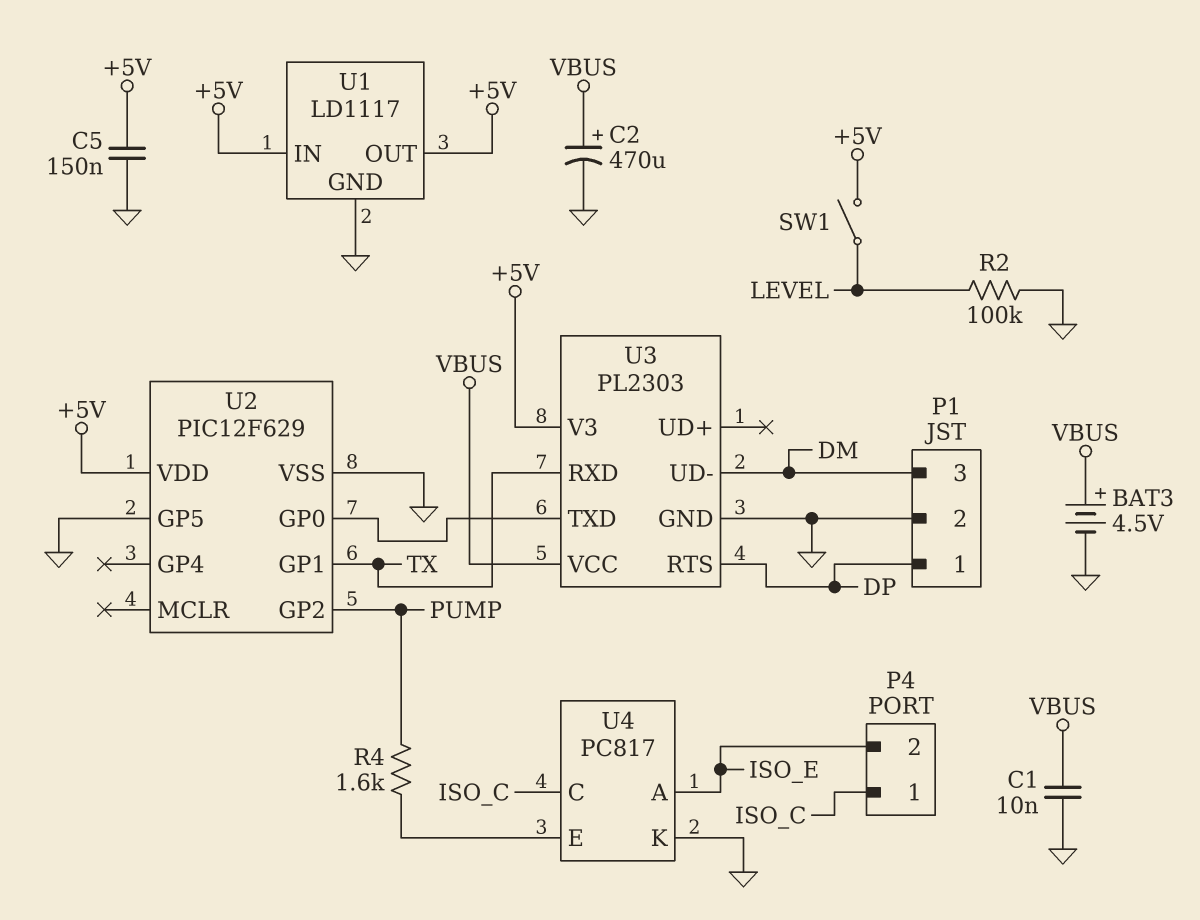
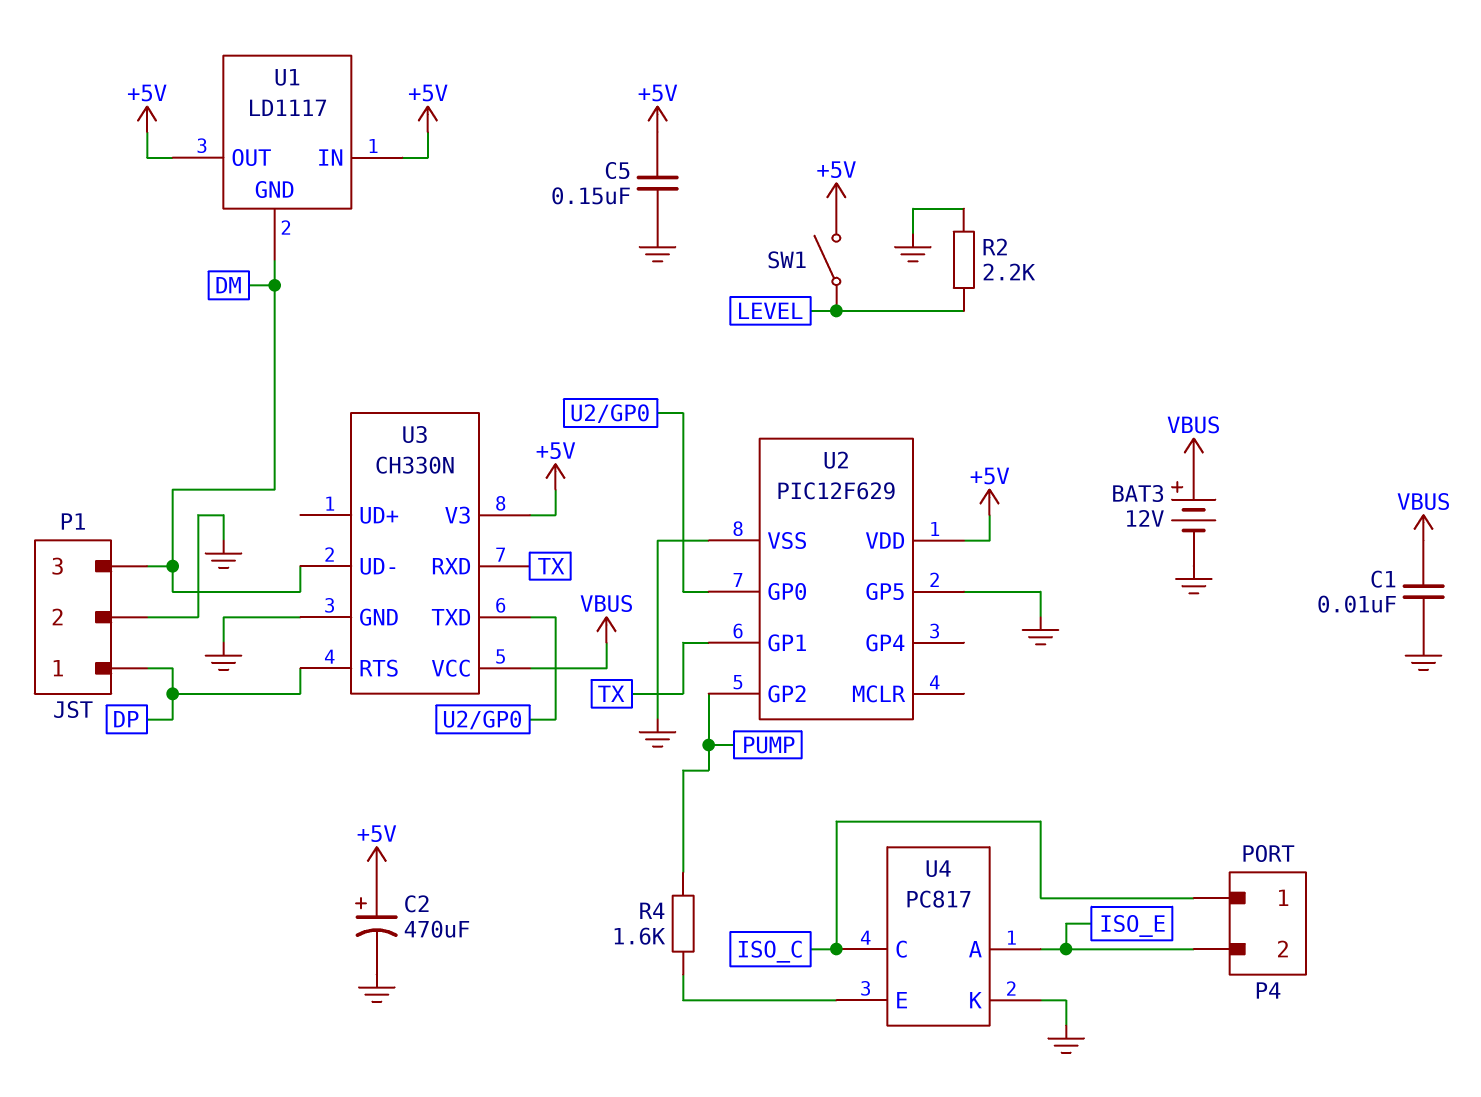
BAT3: 4.5V (plus VBUS, minus GND) -> 12V (plus VBUS, minus GND)
C2: 470uF (plus VBUS, minus GND) -> 470uF (plus +5V, minus GND)
R2: 100k (GND, LEVEL) -> 2.2k (GND, LEVEL)
U1 pin GND: GND -> DM
U3: PL2303 -> CH330N

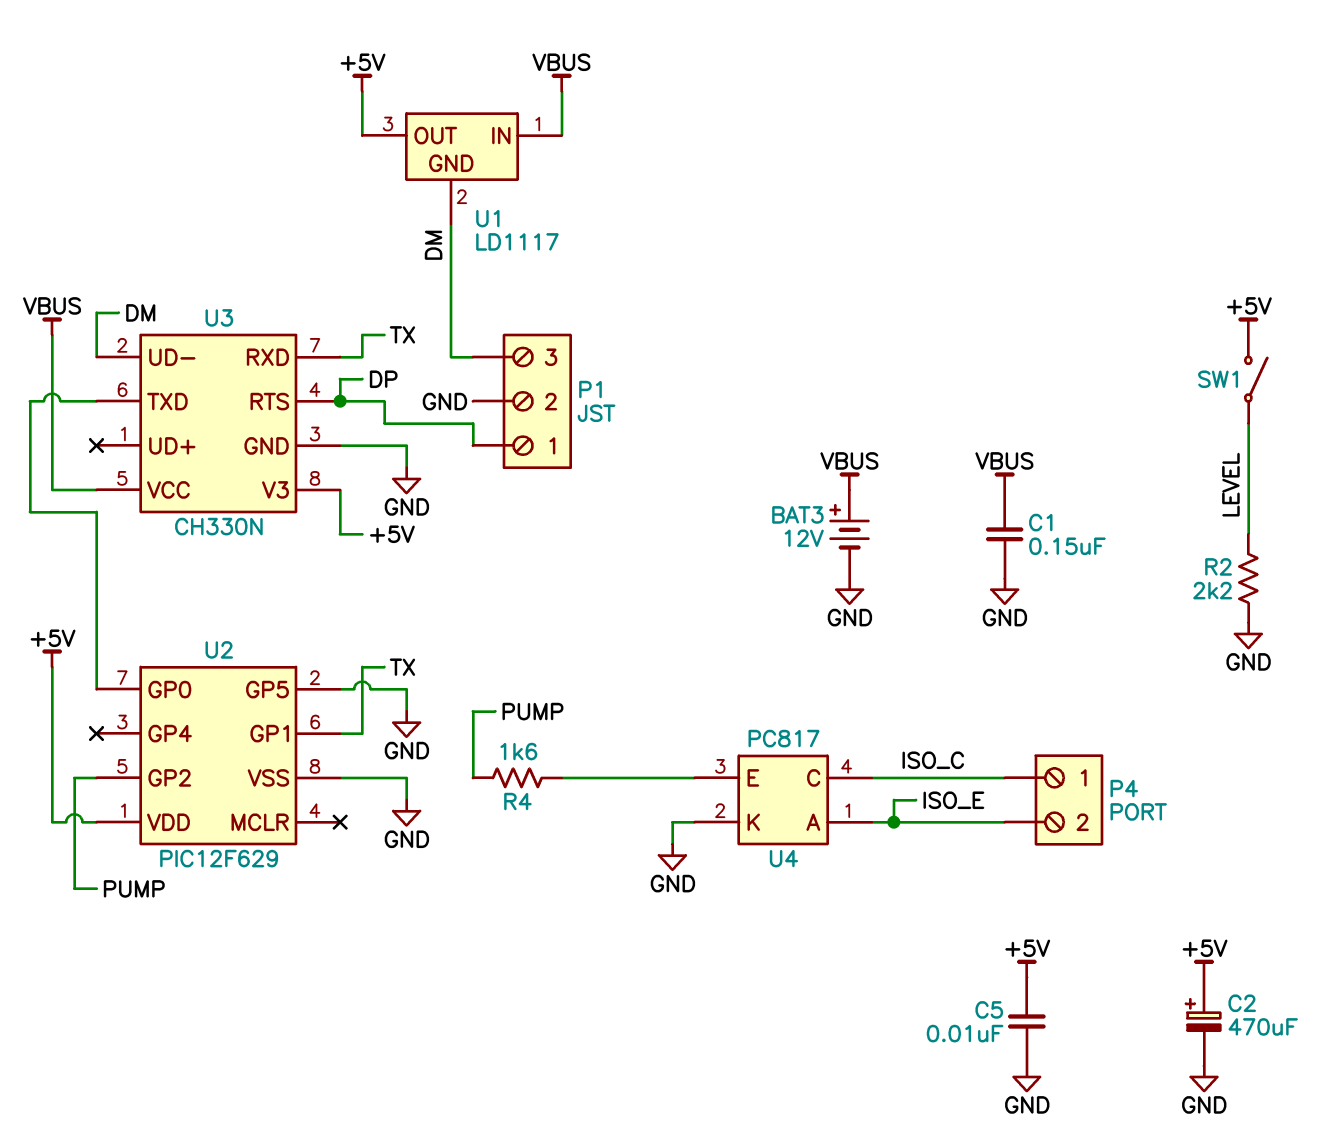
C1: 10nF (GND, VBUS) -> 150nF (GND, VBUS)
C5: 150nF (+5V, GND) -> 10nF (+5V, GND)
U1 pin IN: +5V -> VBUS

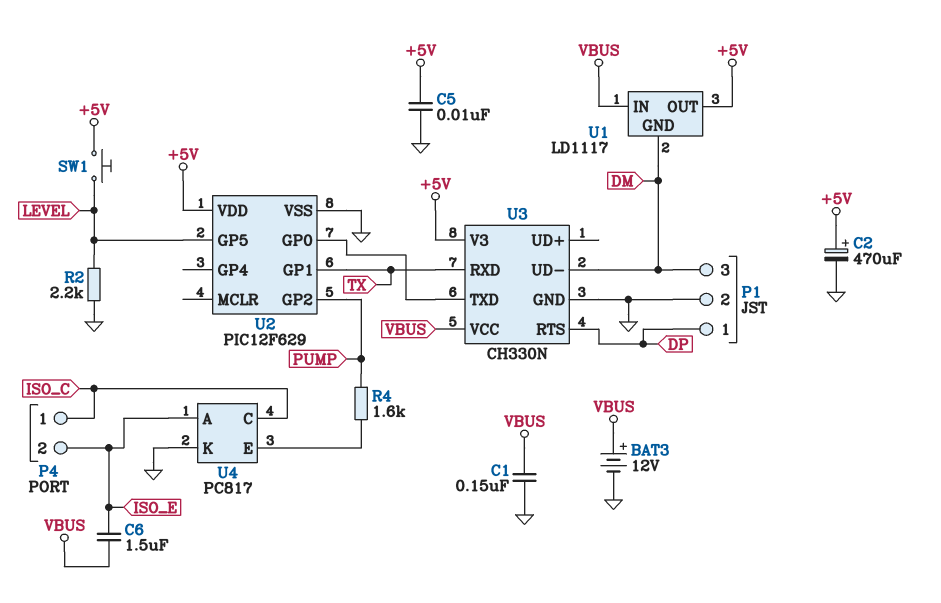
C6: none -> 1.5uF (ISO_E, VBUS)
SW1: switch (+5V, LEVEL) -> button (+5V, LEVEL)
U2 pin GP5: GND -> LEVEL

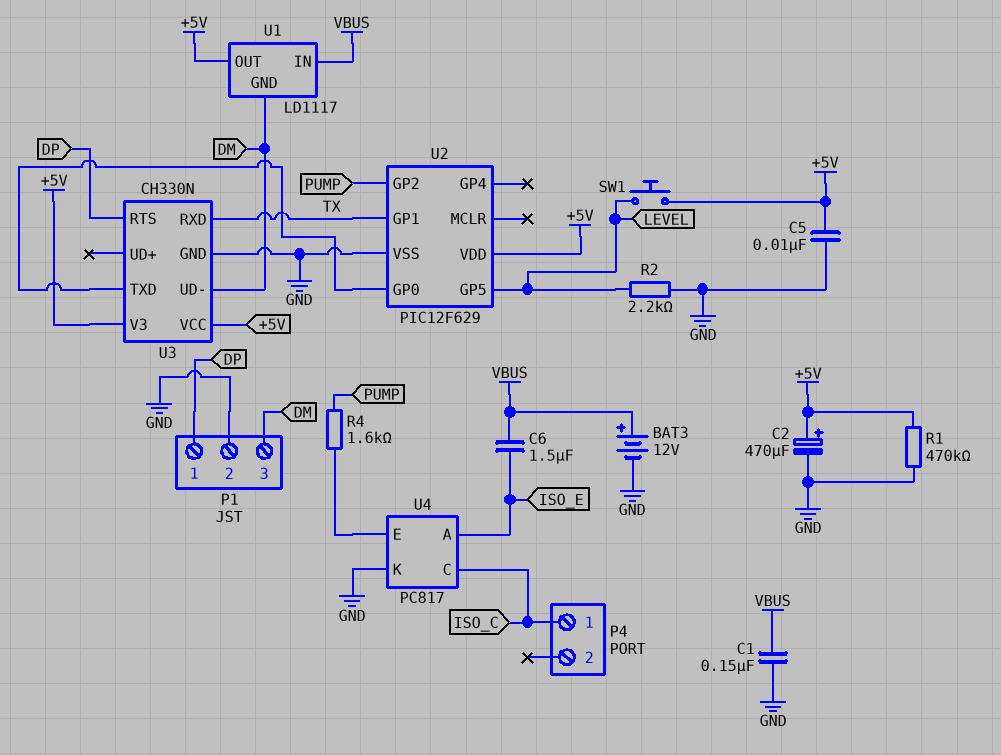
P4 pin 2: ISO_E -> none
R1: none -> 470k (+5V, GND)
U3 pin VCC: VBUS -> +5V

